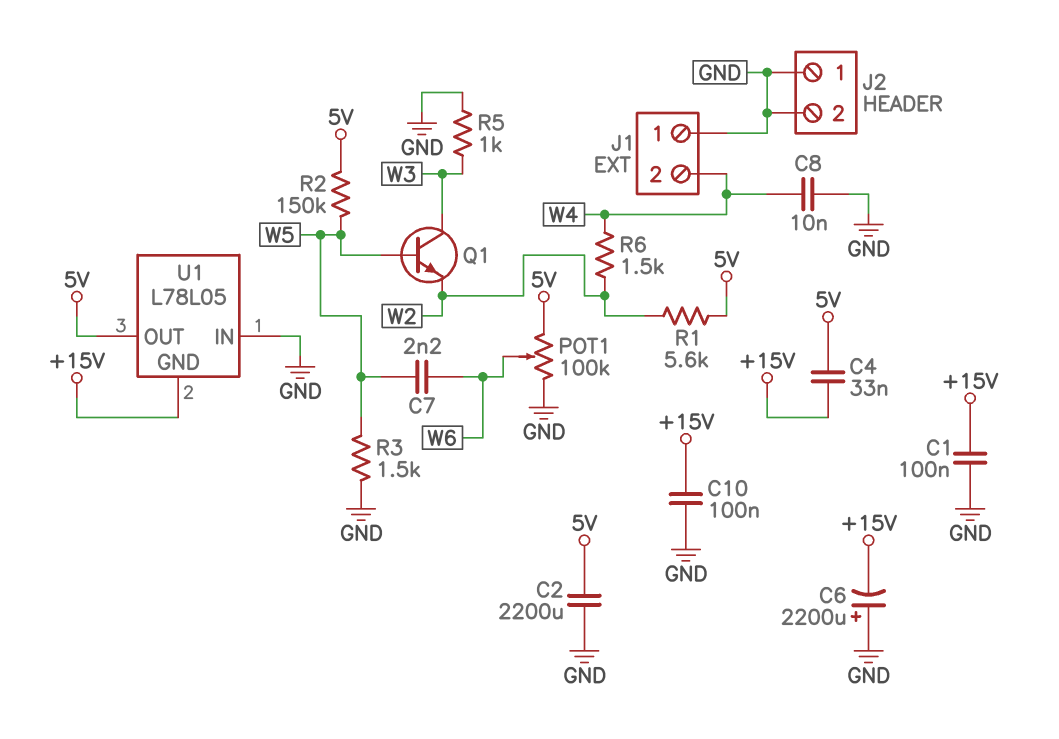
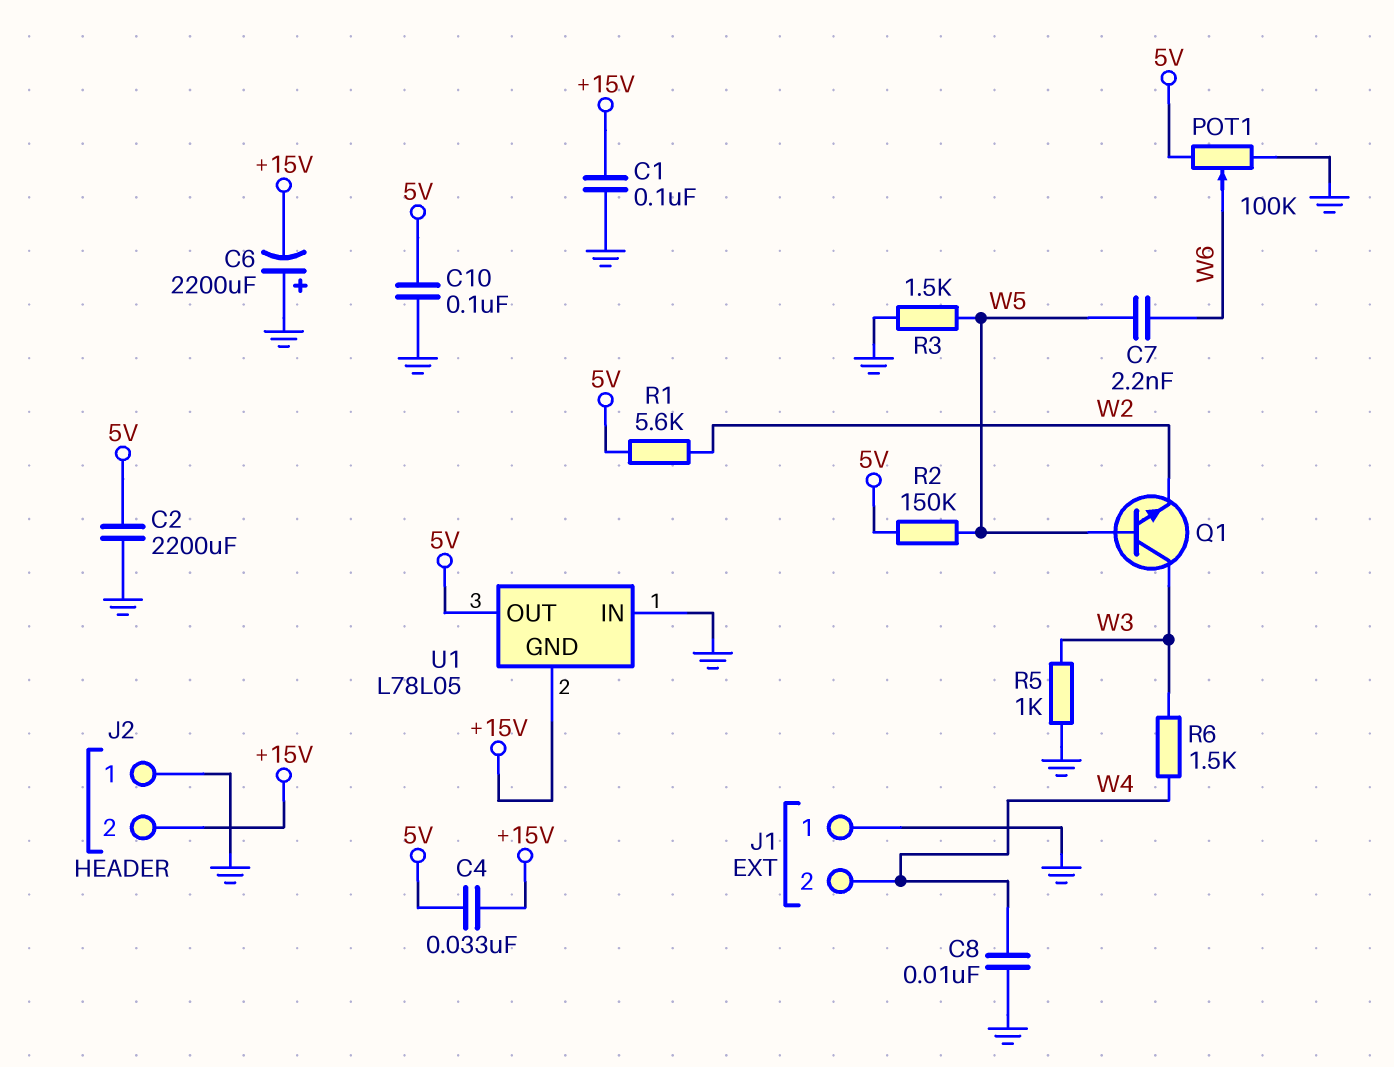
C10: 100nF (+15V, GND) -> 100nF (5V, GND)
J2 pin 2: GND -> +15V
R6: 1.5k (W2, W4) -> 1.5k (W3, W4)

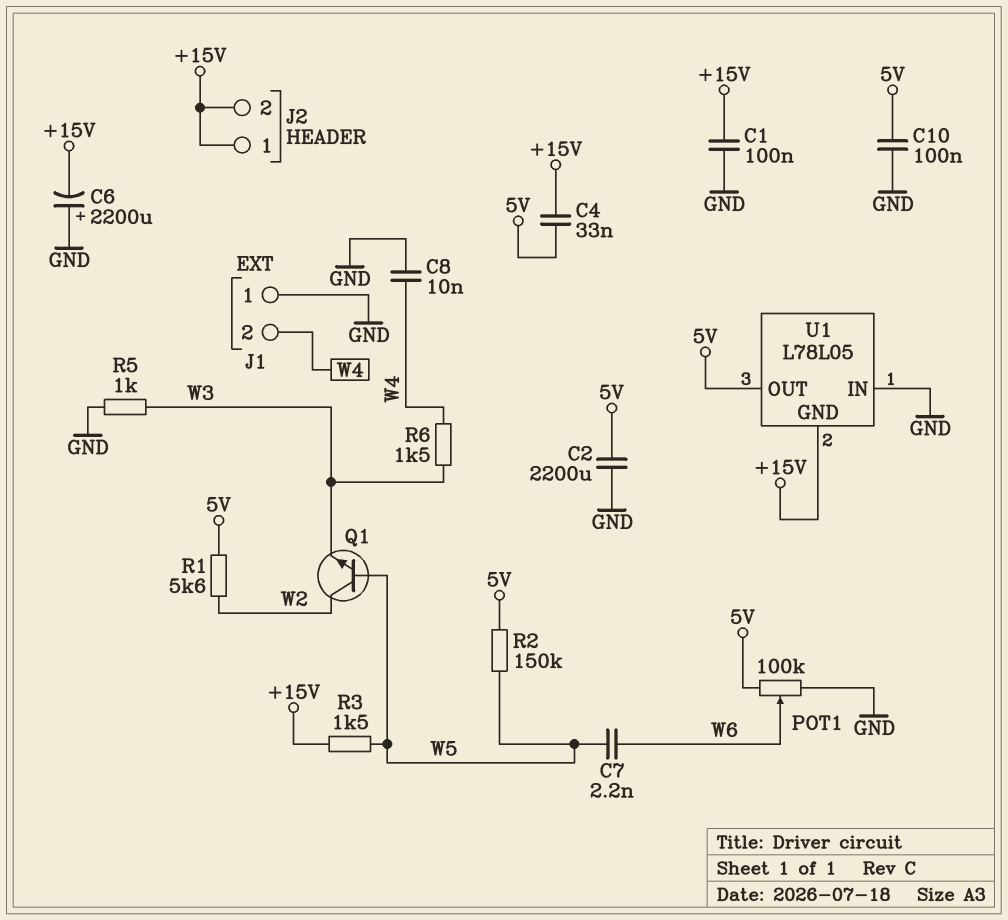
J2 pin 1: GND -> +15V
Q1: NPN (B W5, C W3, E W2) -> NPN (B W5, C W2, E W3)
R3: 1.5k (GND, W5) -> 1.5k (+15V, W5)

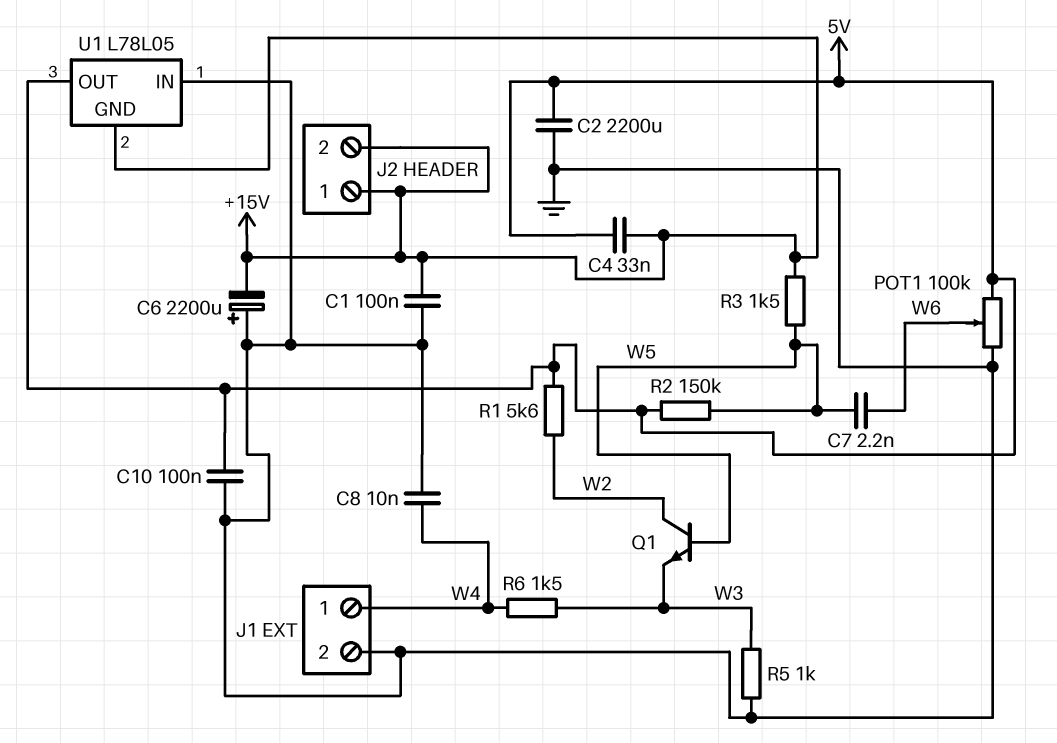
J1 pin 1: GND -> W4
J1 pin 2: W4 -> GND

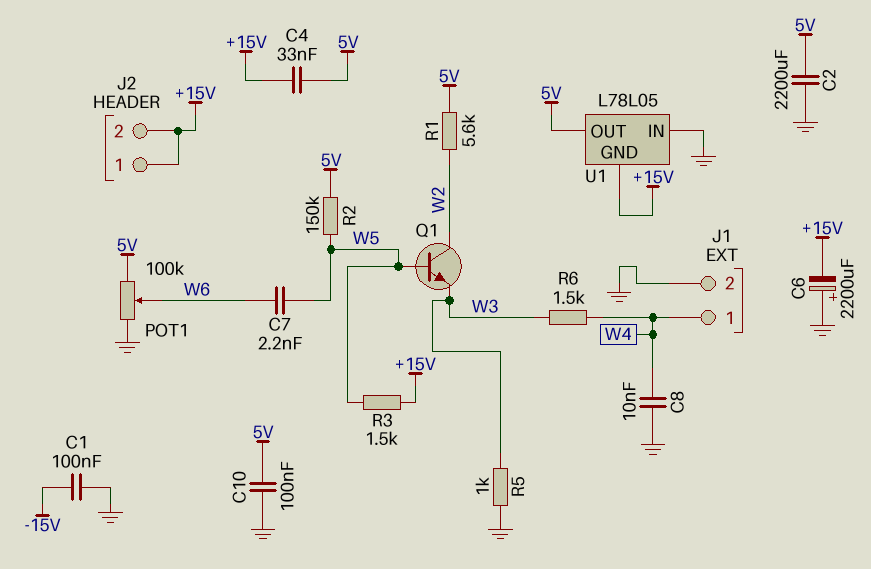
C1: 100nF (+15V, GND) -> 100nF (-15V, GND)

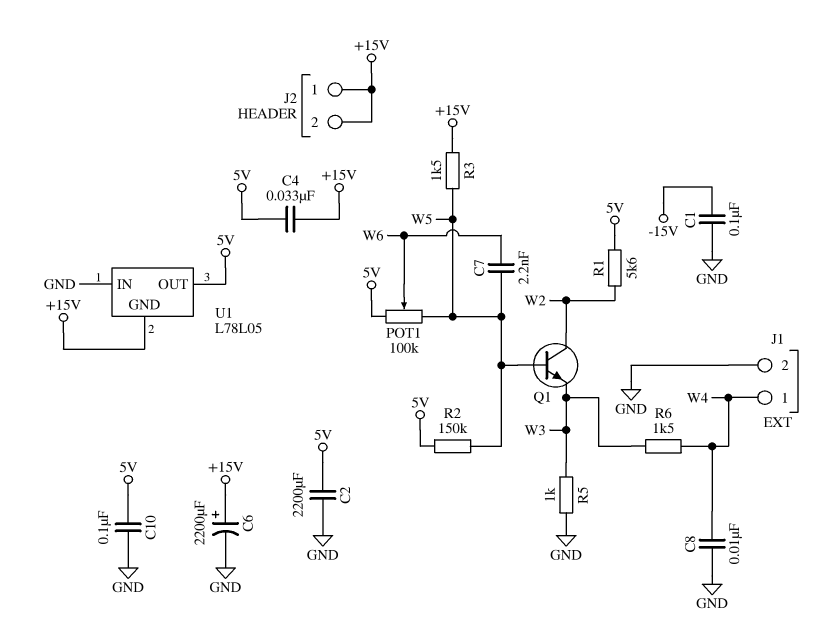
C6: 2200uF (plus GND, minus +15V) -> 2200uF (plus +15V, minus GND)
POT1: 100k (5V, GND, wiper W6) -> 100k (5V, W5, wiper W6)

